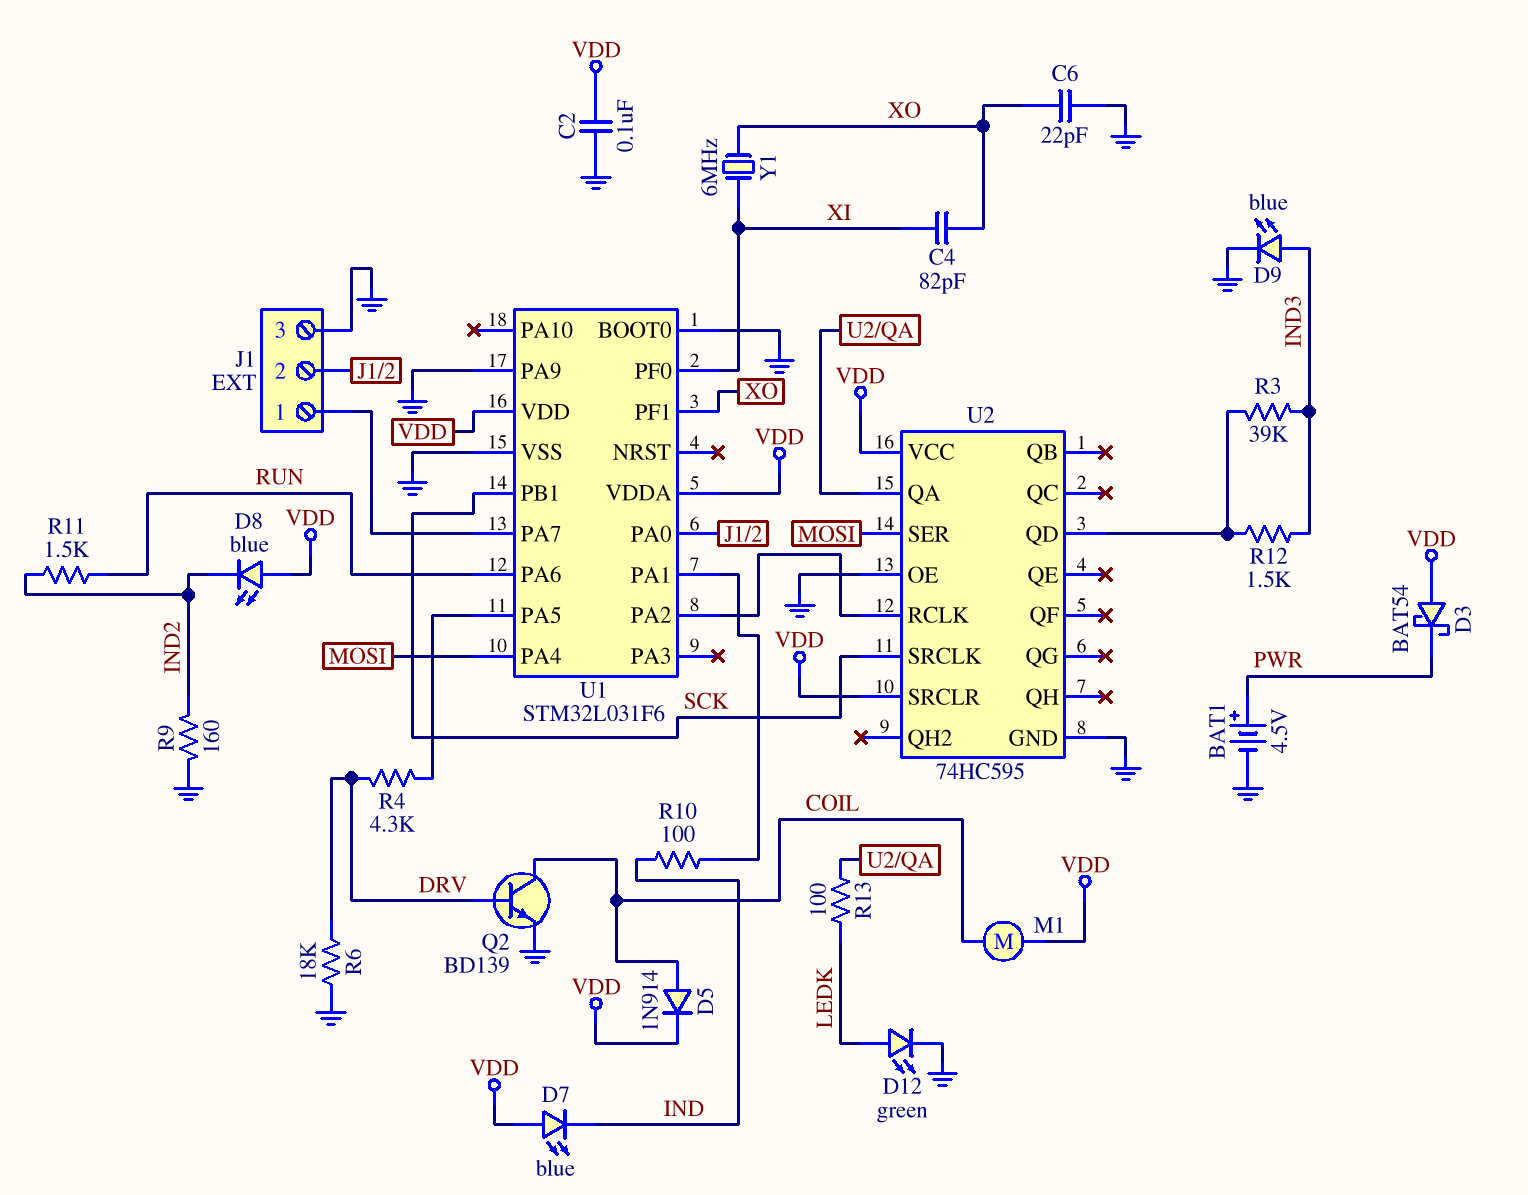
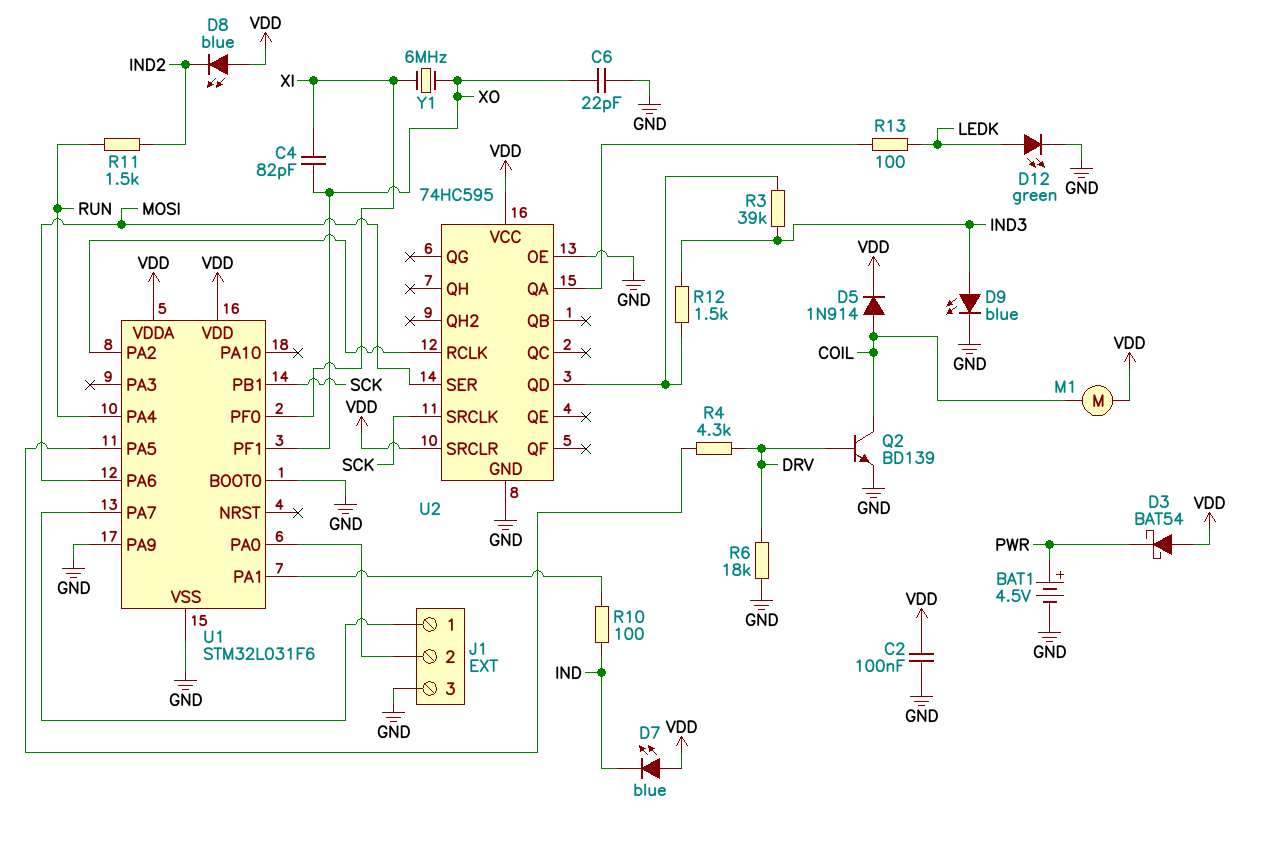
R9: 160 (GND, IND2) -> none
U1 pin PA4: MOSI -> RUN
U1 pin PA6: RUN -> MOSI

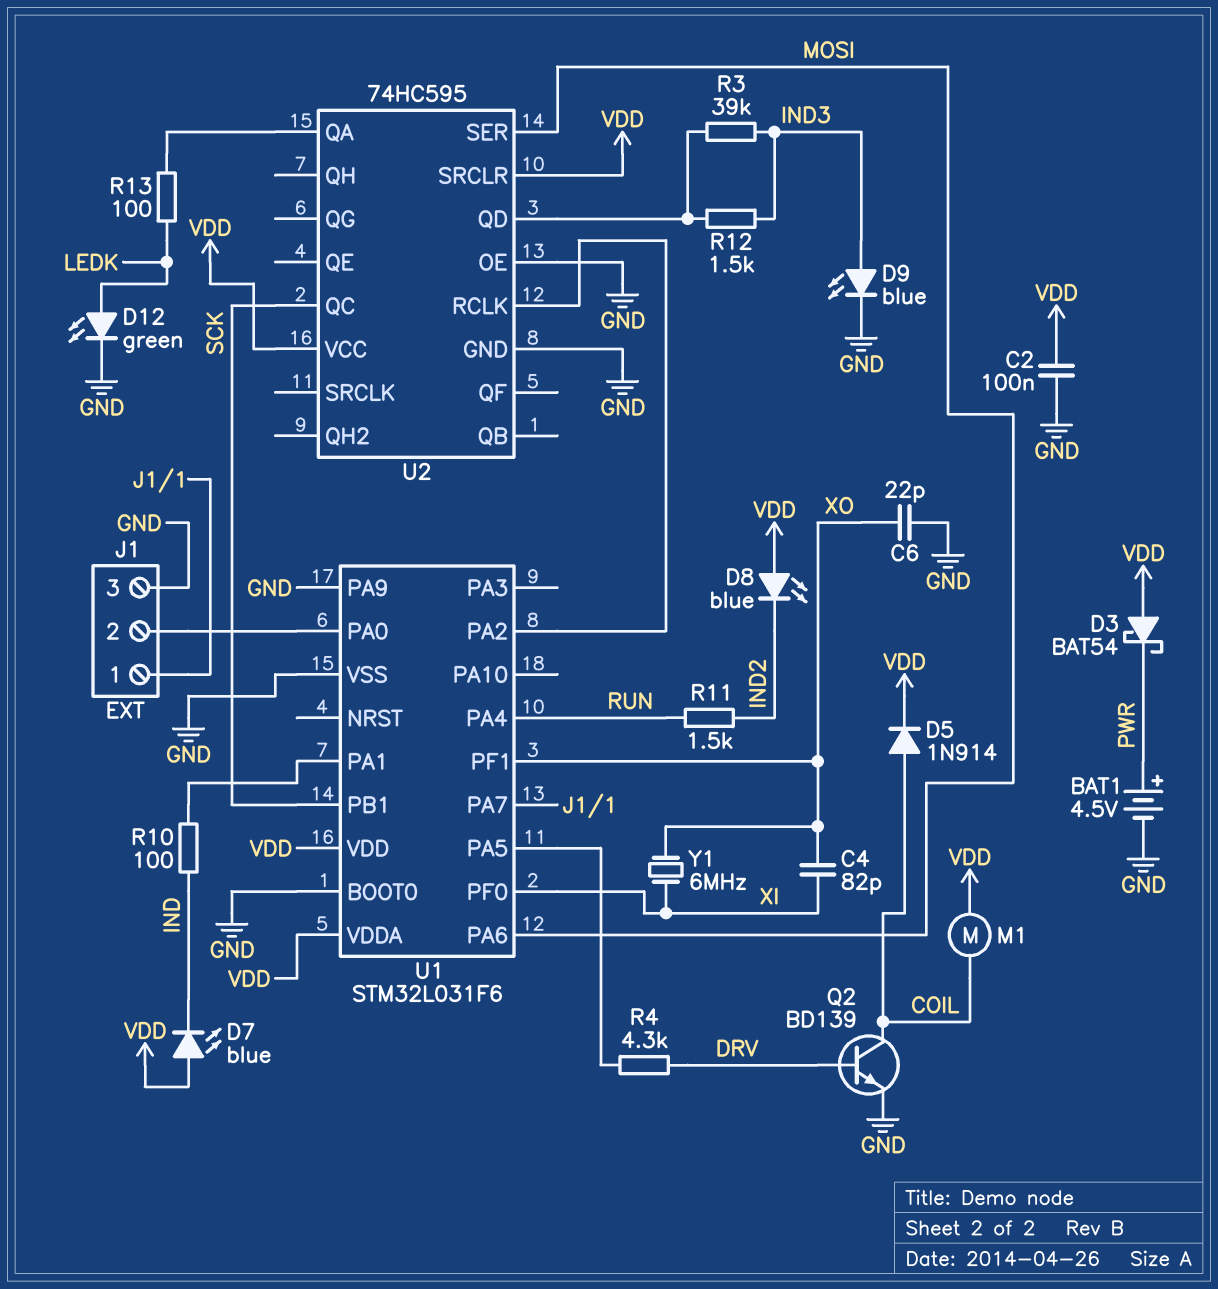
R6: 18k (DRV, GND) -> none
U2 pin QC: none -> SCK
U2 pin SRCLK: SCK -> none

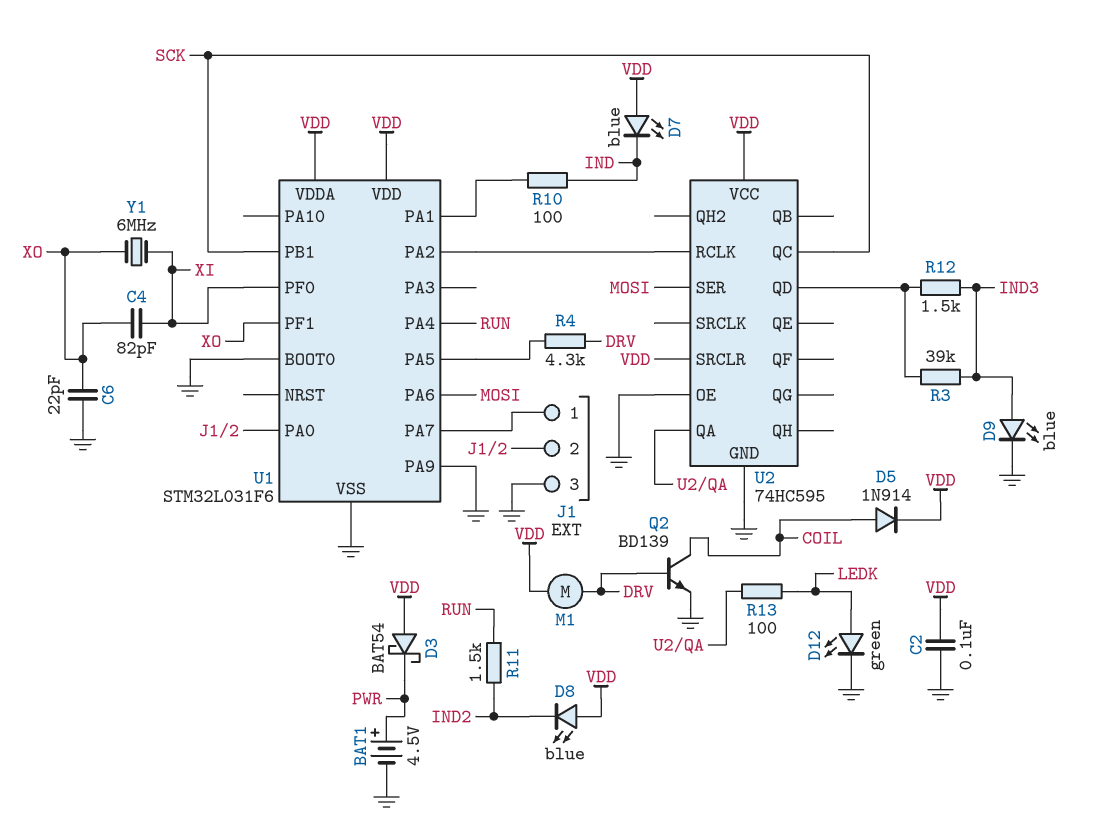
M1: motor (COIL, VDD) -> motor (DRV, VDD)

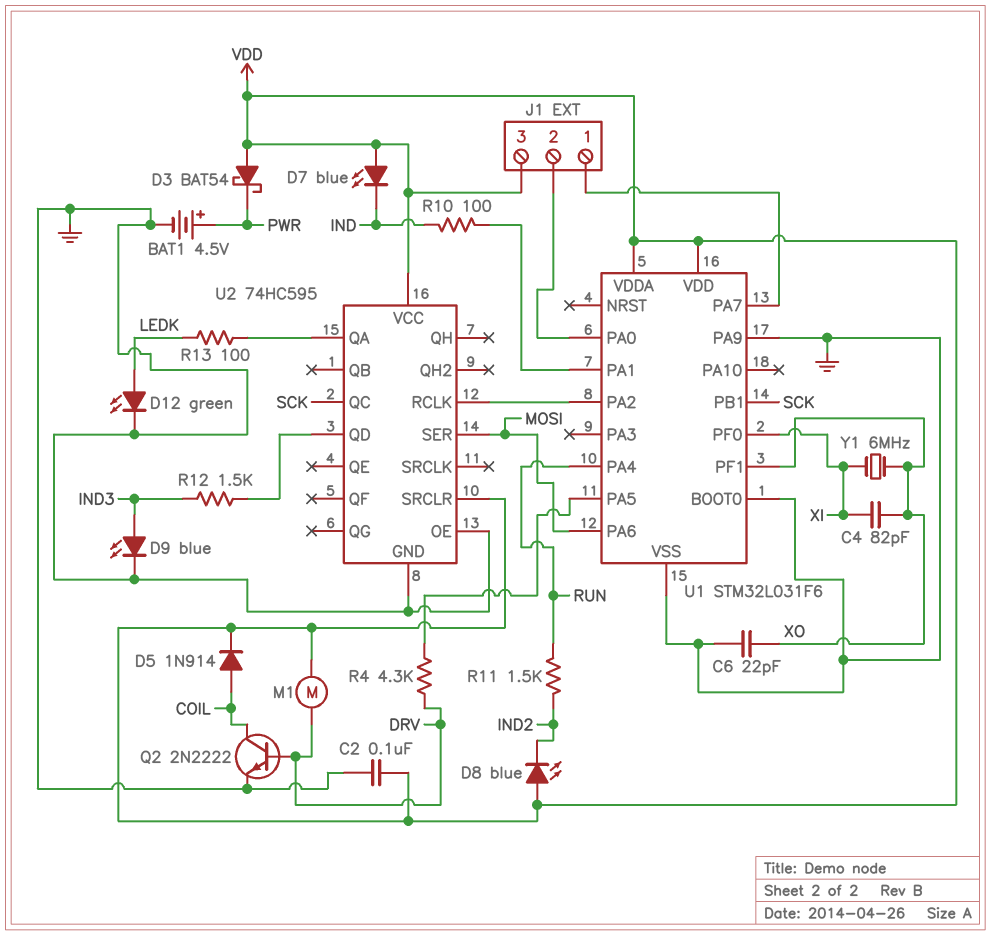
J1 pin 3: GND -> VDD
Q2: NPN BD139 (B DRV, C COIL, E GND) -> NPN 2N2222 (B DRV, C COIL, E GND)
R3: 39k (IND3, U2/QD) -> none

